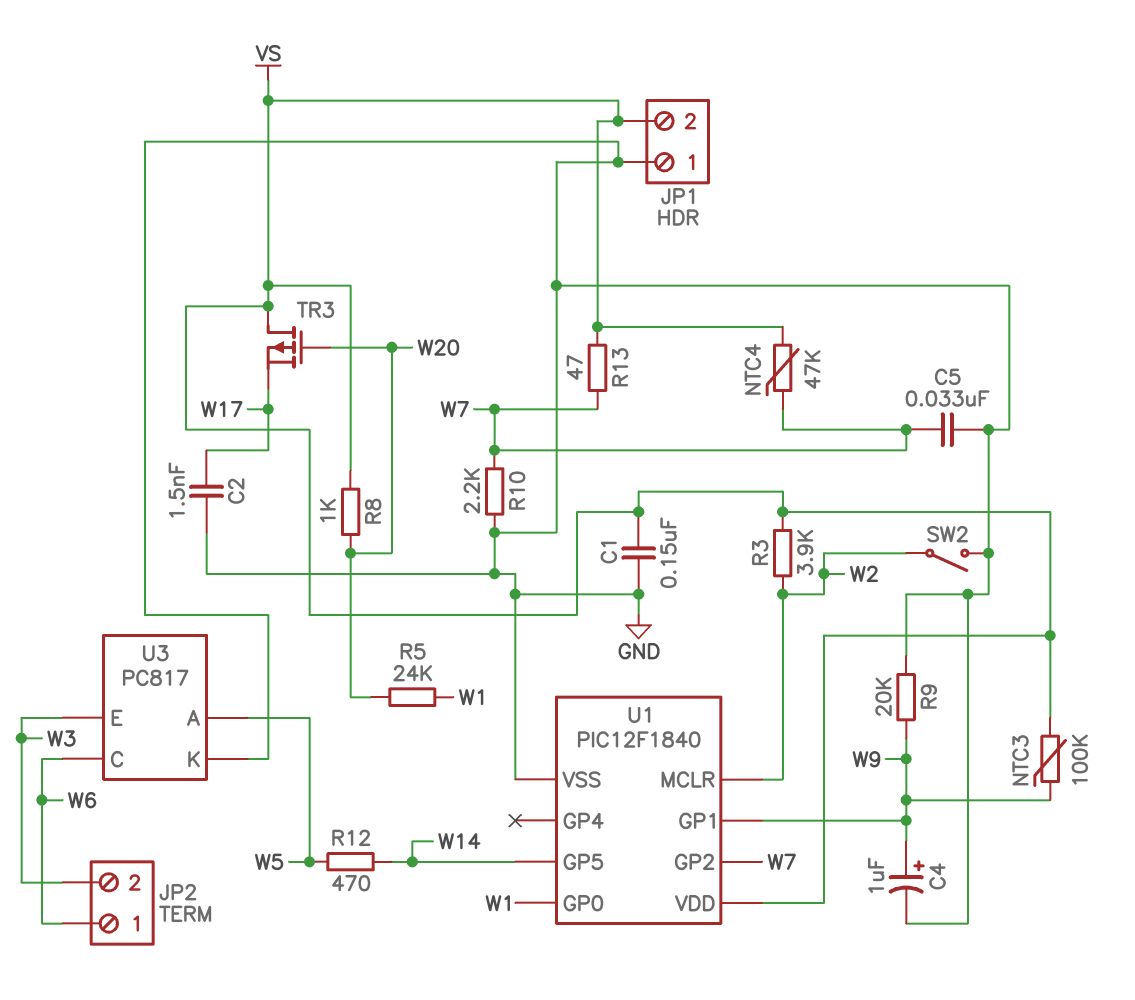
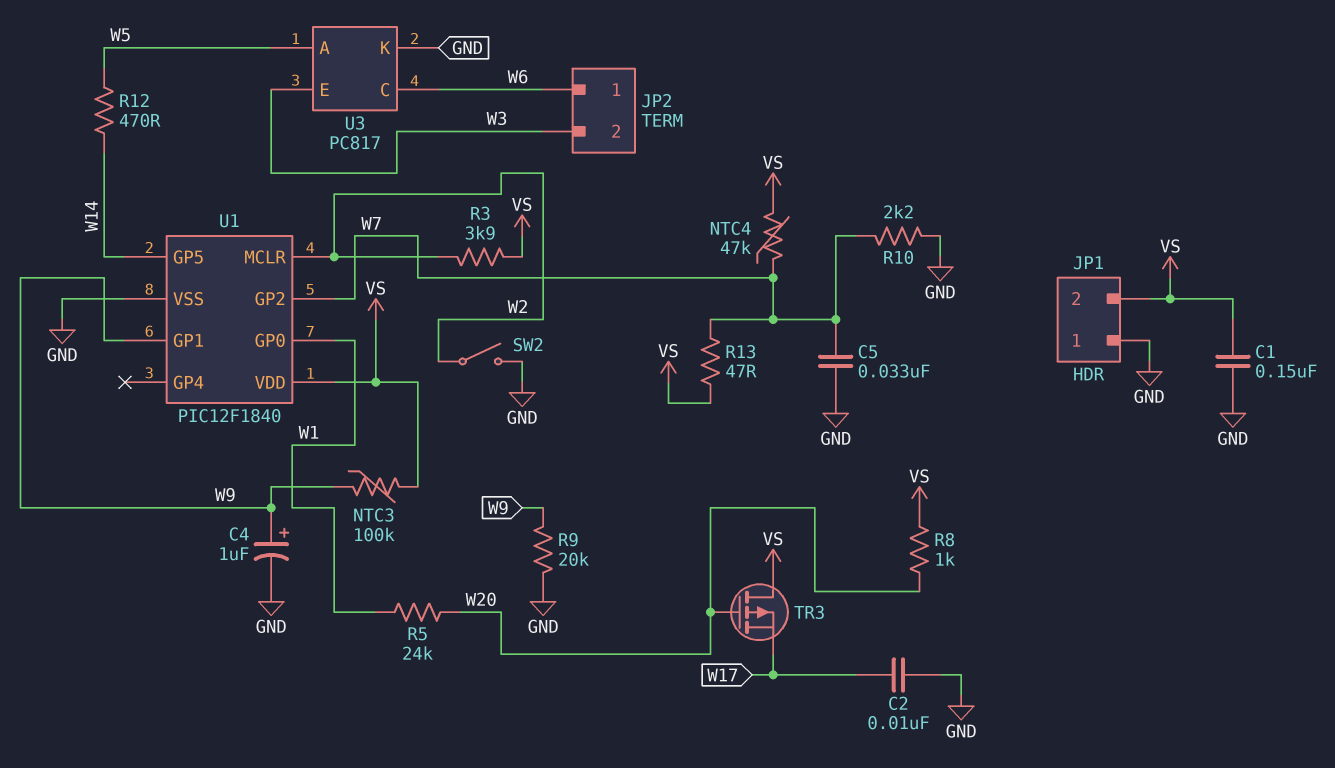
C2: 1.5nF (GND, W17) -> 10nF (GND, W17)

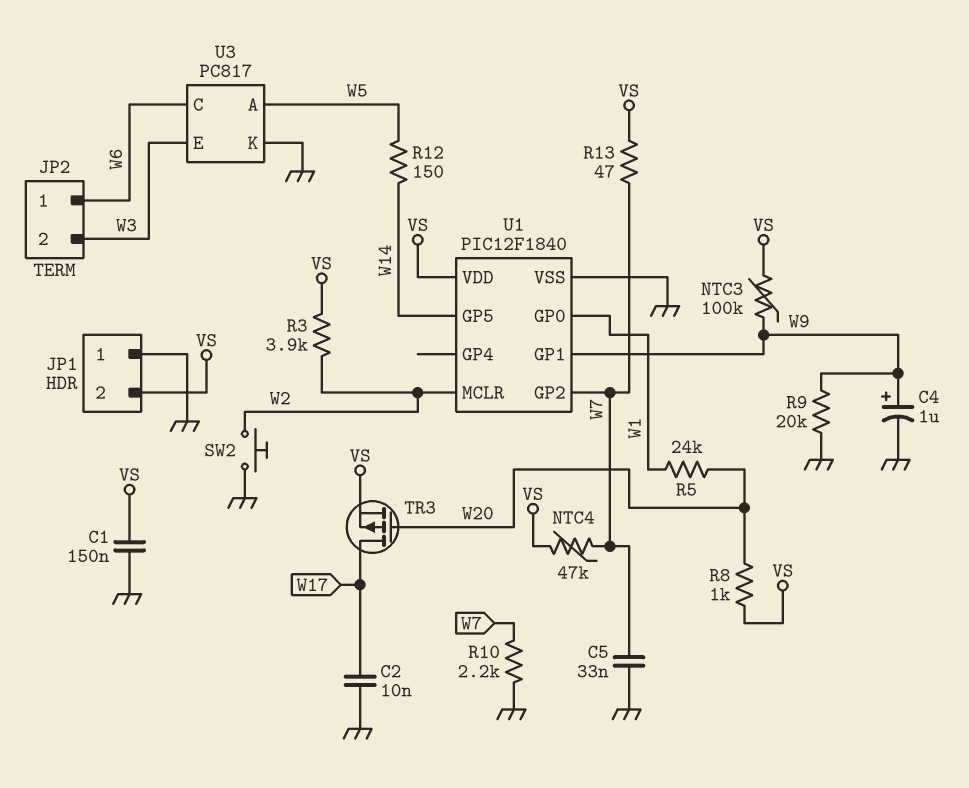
R12: 470 (W5, W14) -> 150 (W5, W14)
SW2: switch (GND, W2) -> button (GND, W2)
TR3: PMOS (G W20, D VS, S W17) -> PMOS (G W20, D W17, S VS)

